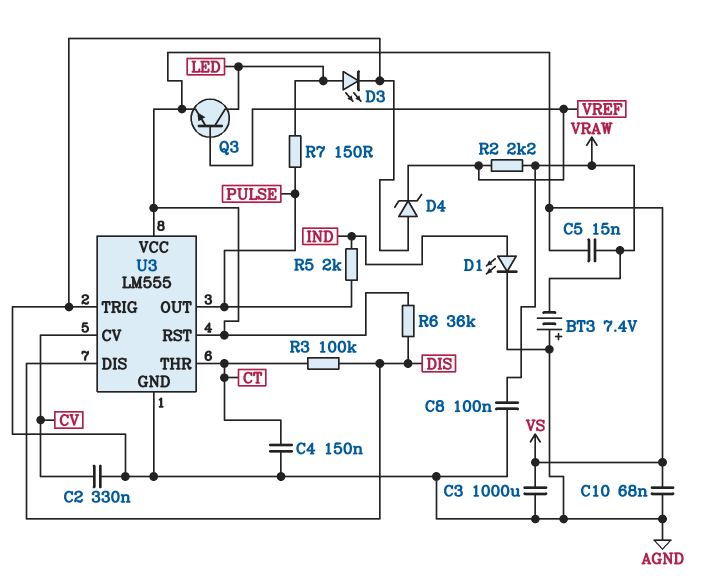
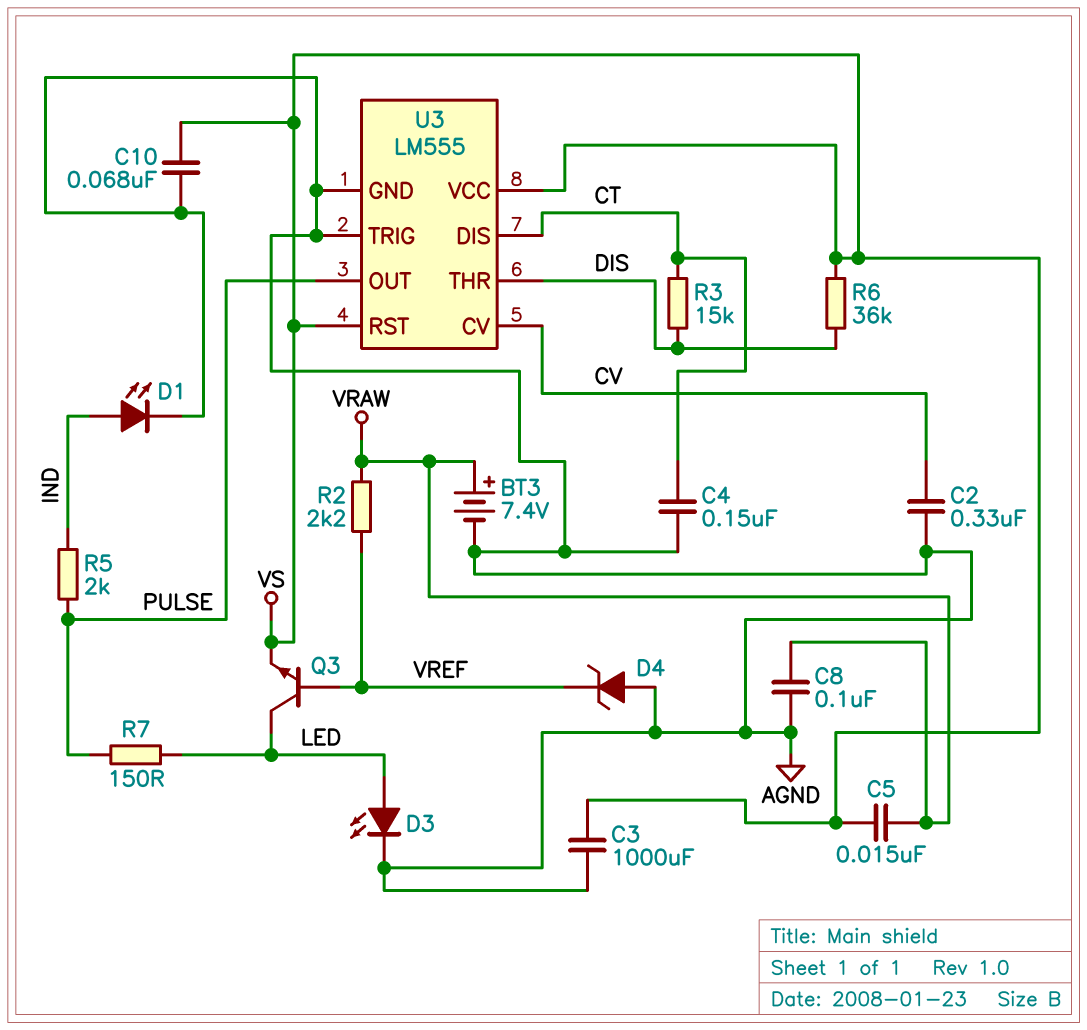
BT3: 7.4V (plus AGND, minus VRAW) -> 7.4V (plus VRAW, minus AGND)
R3: 100k (CT, DIS) -> 15k (CT, DIS)
U3 pin DIS: DIS -> CT
U3 pin THR: CT -> DIS

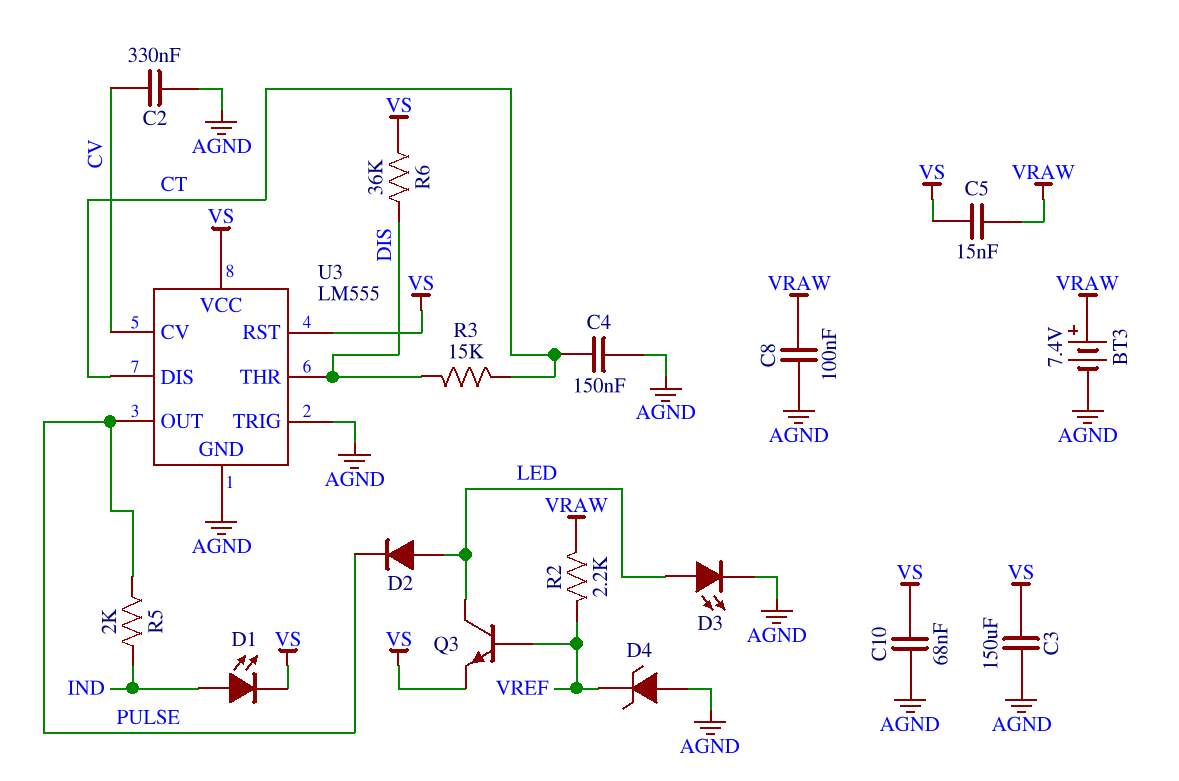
C3: 1000uF (AGND, VS) -> 150uF (AGND, VS)
D1: LED (A IND, K AGND) -> LED (A IND, K VS)
D2: none -> diode (A LED, K PULSE)
R7: 150 (LED, PULSE) -> none

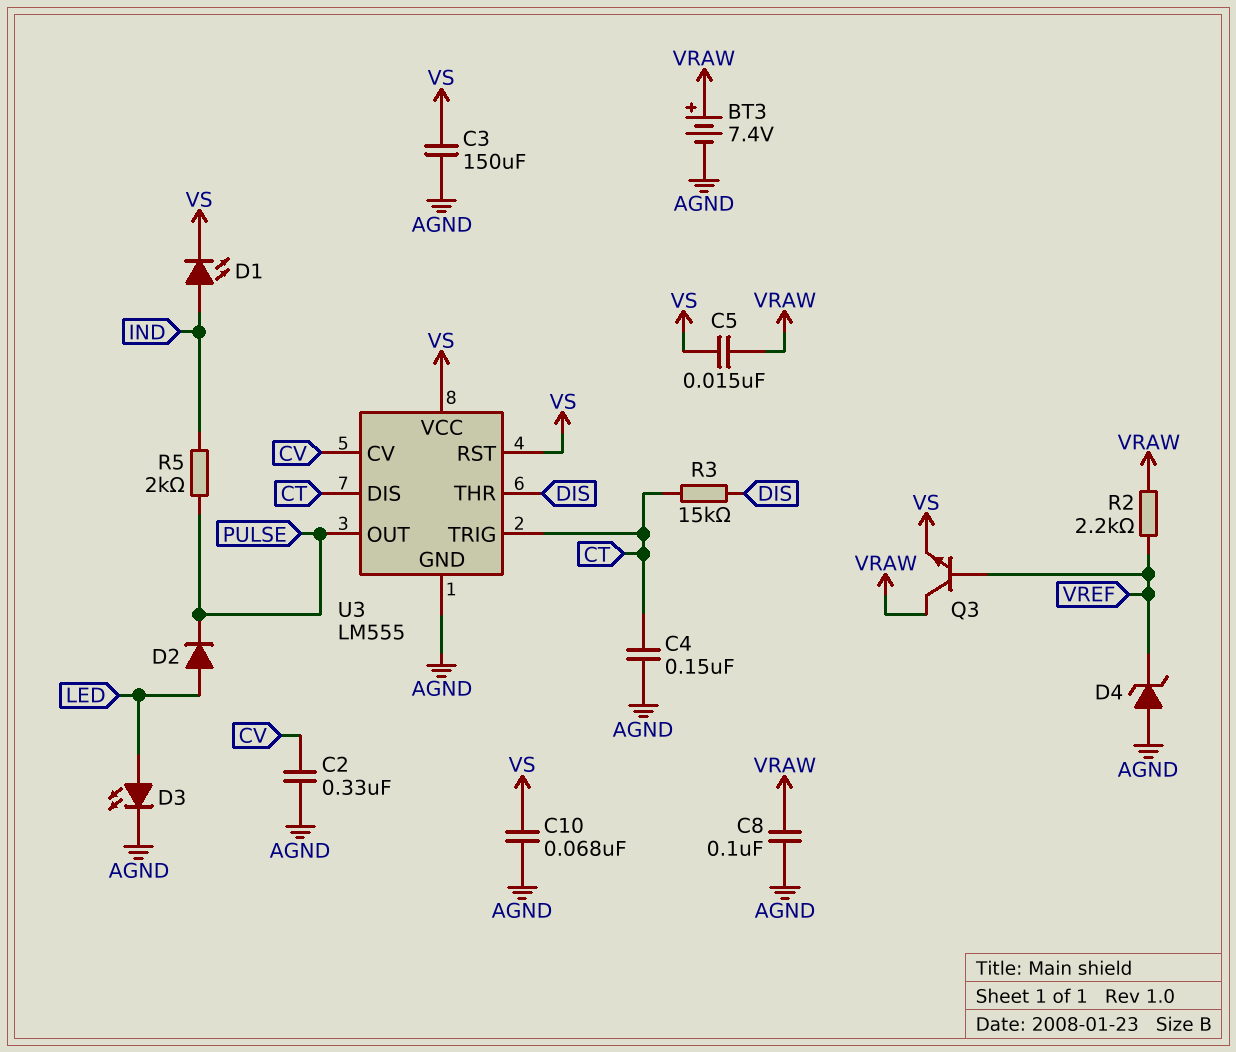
Q3: NPN (B VREF, C LED, E VS) -> NPN (B VREF, C VRAW, E VS)
R6: 36k (DIS, VS) -> none
U3 pin TRIG: AGND -> CT

